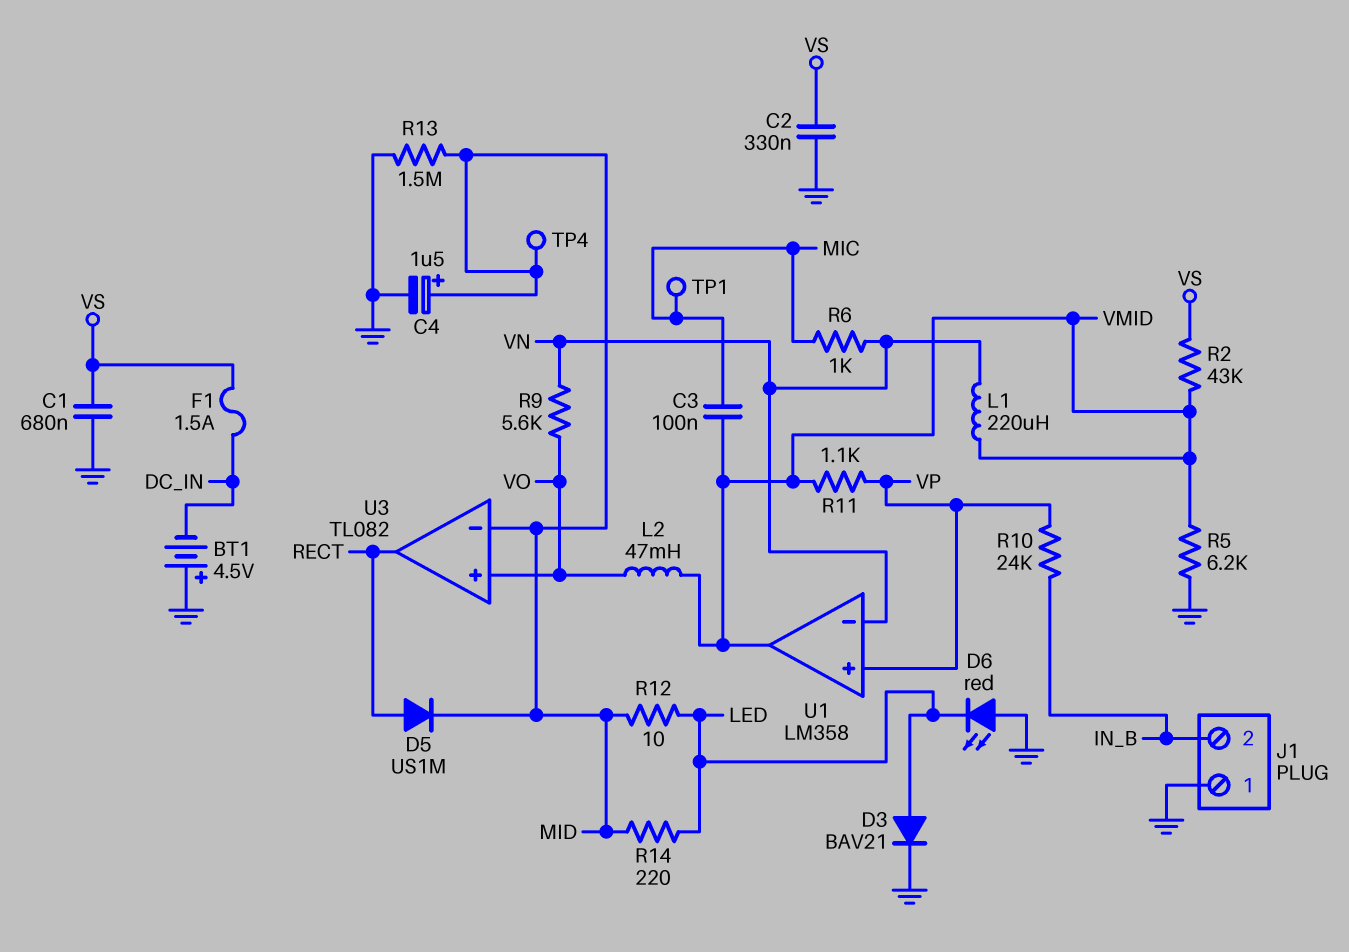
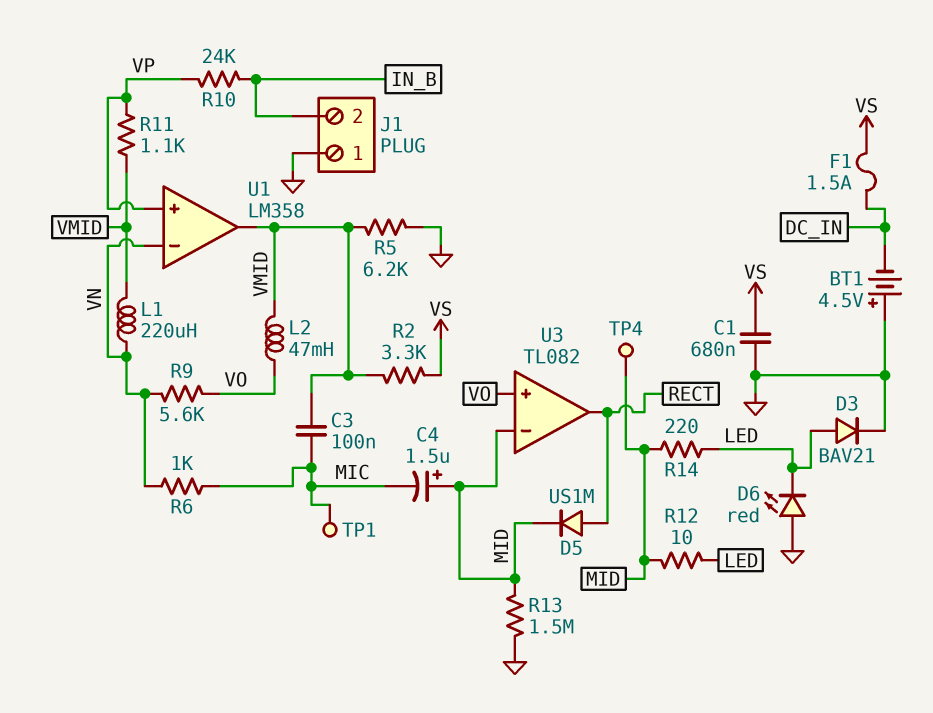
C2: 330nF (GND, VS) -> none
C4: 1.5uF (plus MID, minus GND) -> 1.5uF (plus MID, minus MIC)
R2: 43k (VMID, VS) -> 3.3k (VMID, VS)

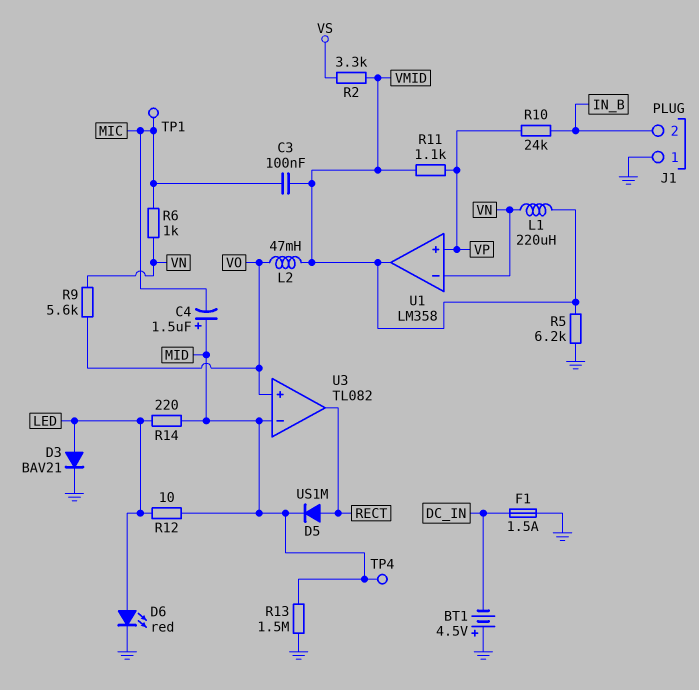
C1: 680nF (GND, VS) -> none
D6: LED red (A GND, K LED) -> LED red (A LED, K GND)
F1: 1.5A (DC_IN, VS) -> 1.5A (DC_IN, GND)

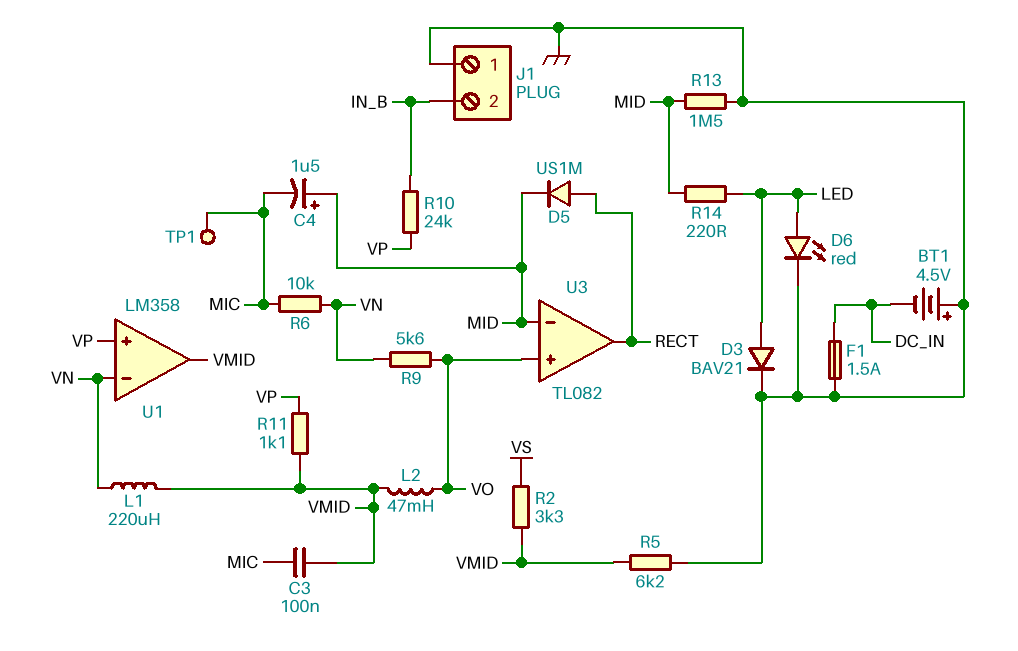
R6: 1k (MIC, VN) -> 10k (MIC, VN)
R12: 10 (LED, MID) -> none
TP4: test point (MID) -> none

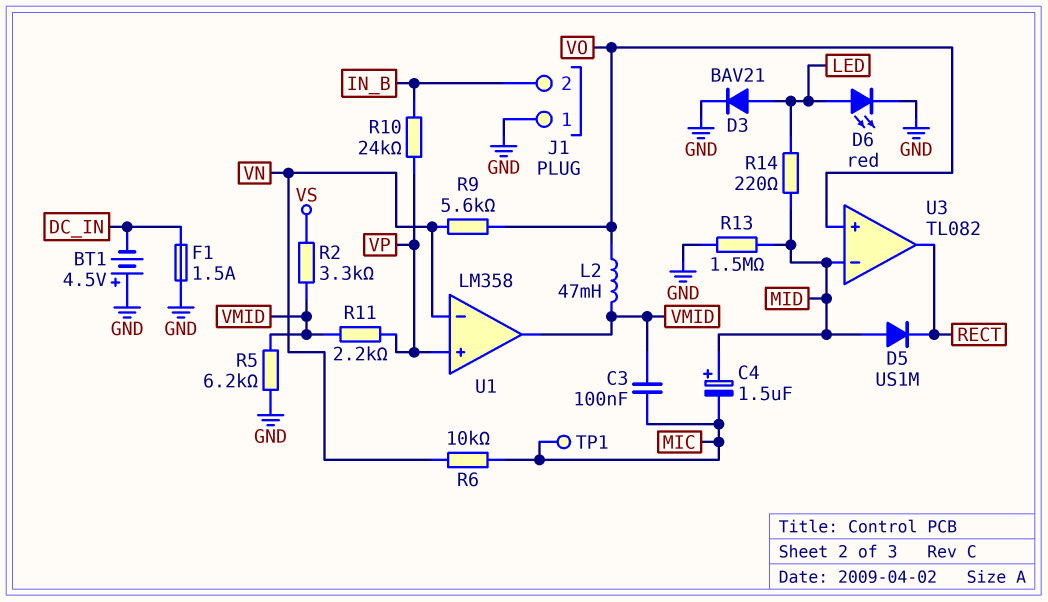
D5: diode US1M (A RECT, K MID) -> diode US1M (A MID, K RECT)
L1: 220uH (VMID, VN) -> none
R11: 1.1k (VMID, VP) -> 2.2k (VMID, VP)

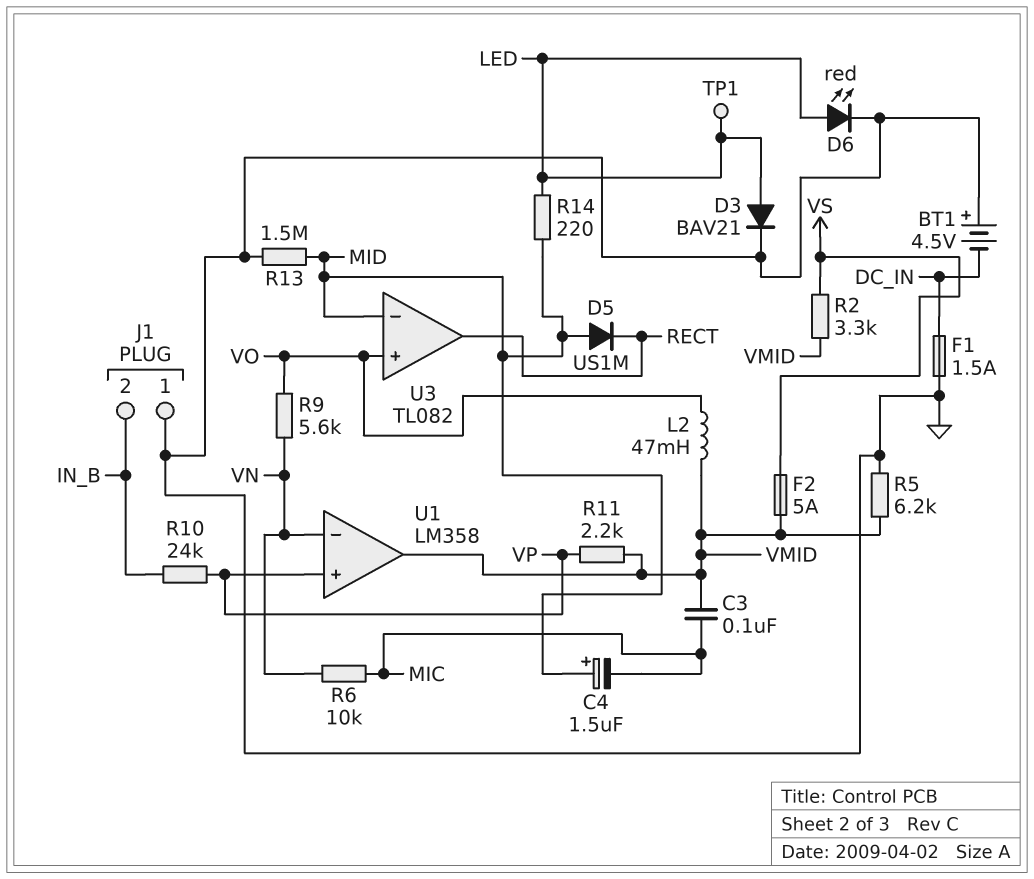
F2: none -> 5A (VMID, VS)
TP1: test point (MIC) -> test point (LED)

